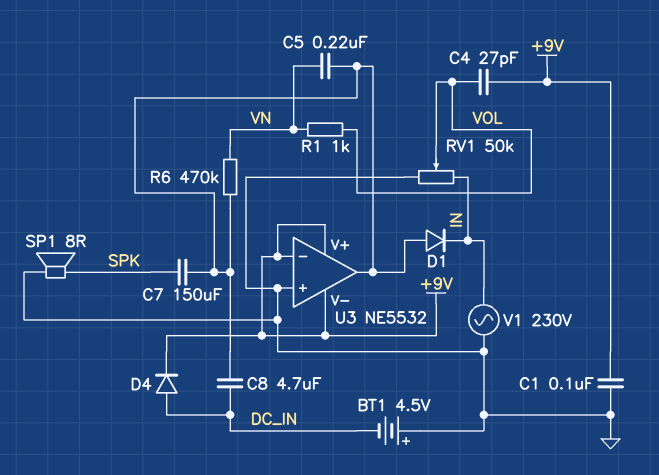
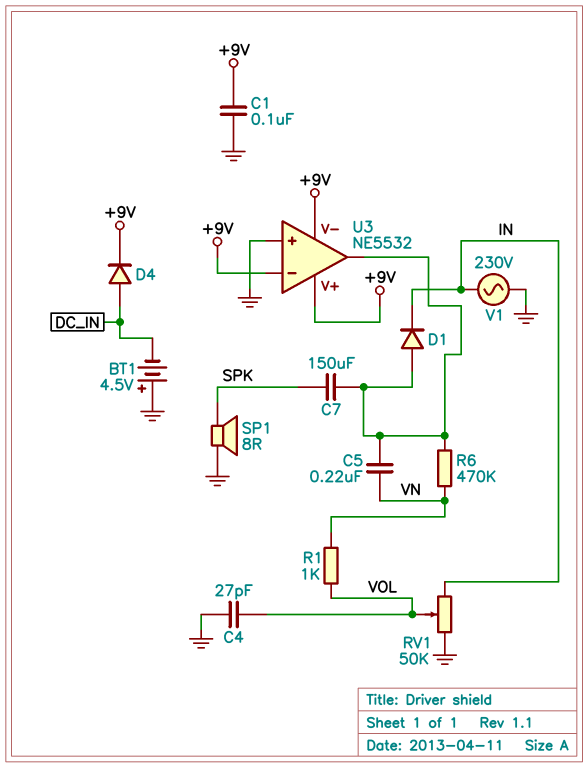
C4: 27pF (+9V, VOL) -> 27pF (GND, VOL)
C8: 4.7uF (DC_IN, U3/out) -> none

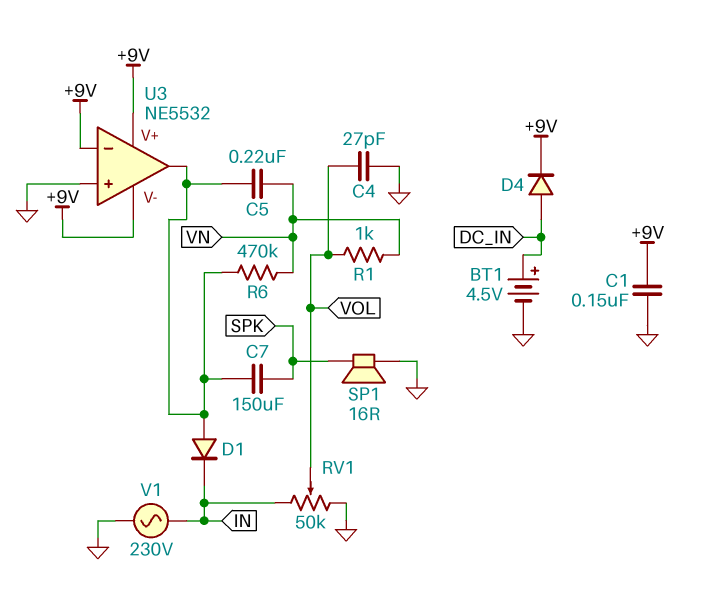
BT1: 4.5V (plus GND, minus DC_IN) -> 4.5V (plus DC_IN, minus GND)
C1: 100nF (+9V, GND) -> 150nF (+9V, GND)
SP1: speaker 8R (GND, SPK) -> speaker 16R (GND, SPK)

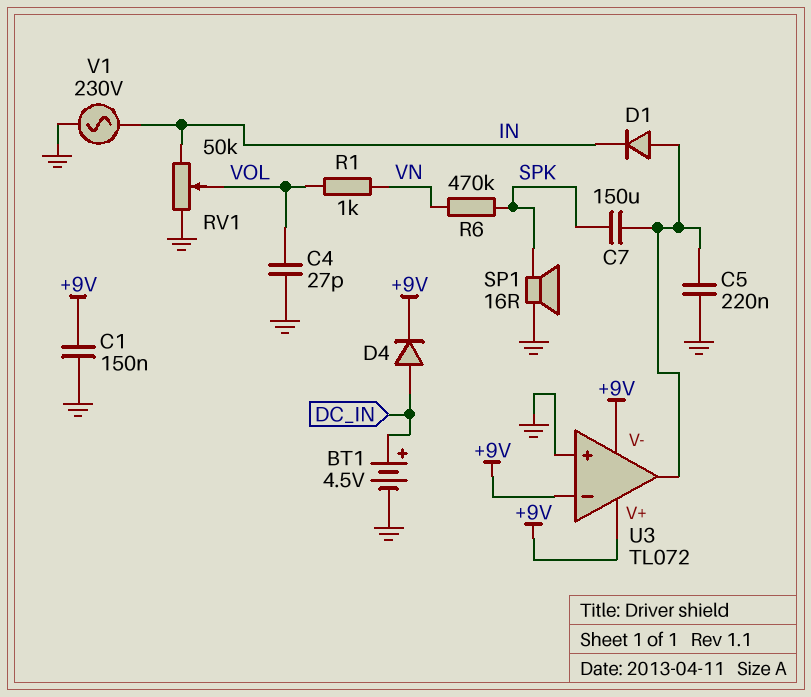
C5: 220nF (U3/out, VN) -> 220nF (GND, U3/out)
R6: 470k (U3/out, VN) -> 470k (SPK, VN)
U3: NE5532 -> TL072

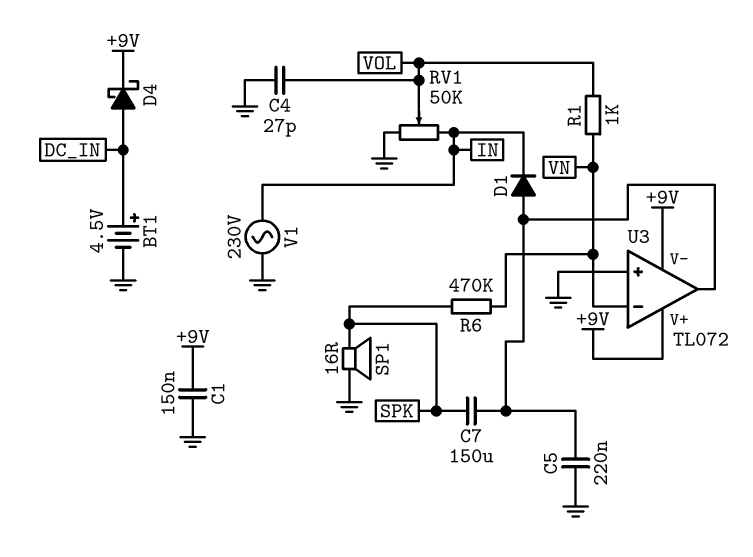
D4: diode (A DC_IN, K +9V) -> schottky (A DC_IN, K +9V)
U3 pin in-: +9V -> VN

